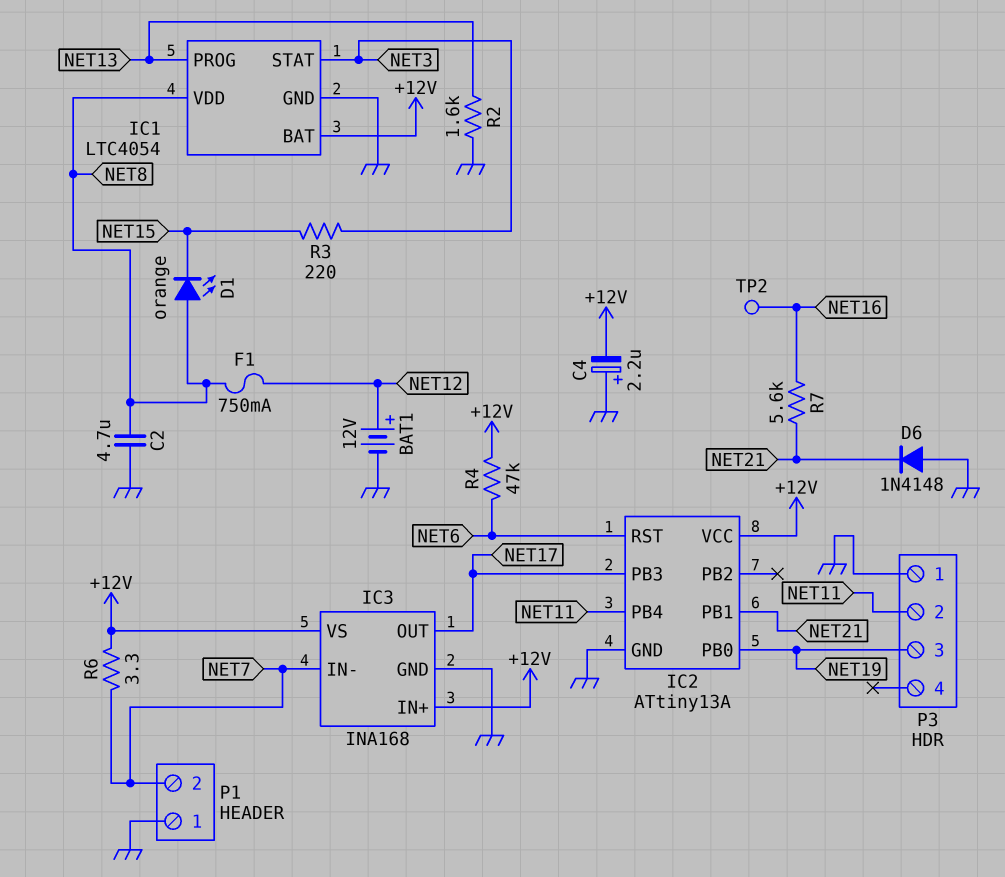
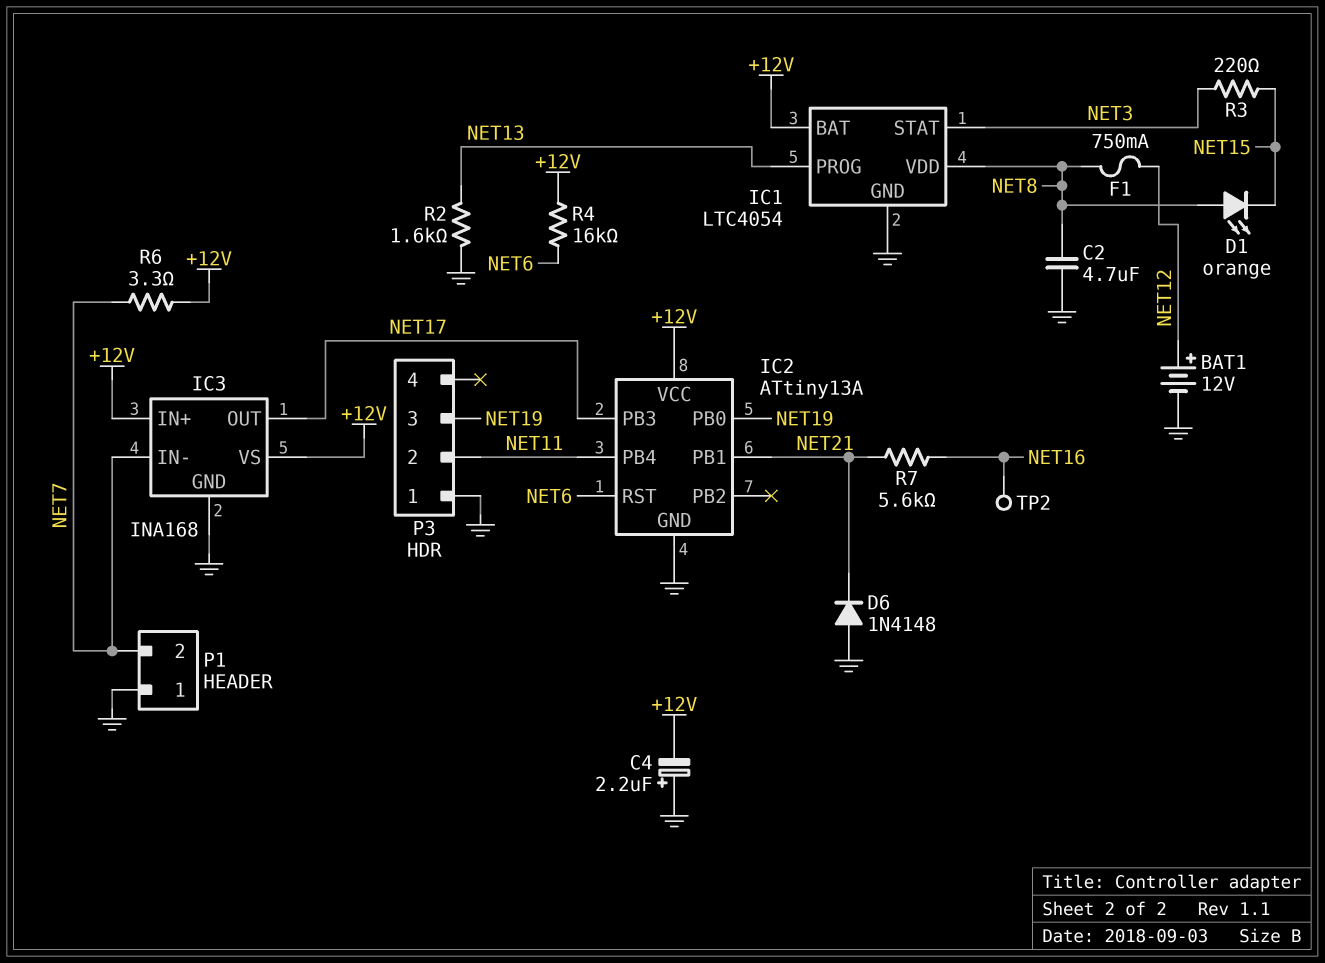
R4: 47k (+12V, NET6) -> 16k (+12V, NET6)

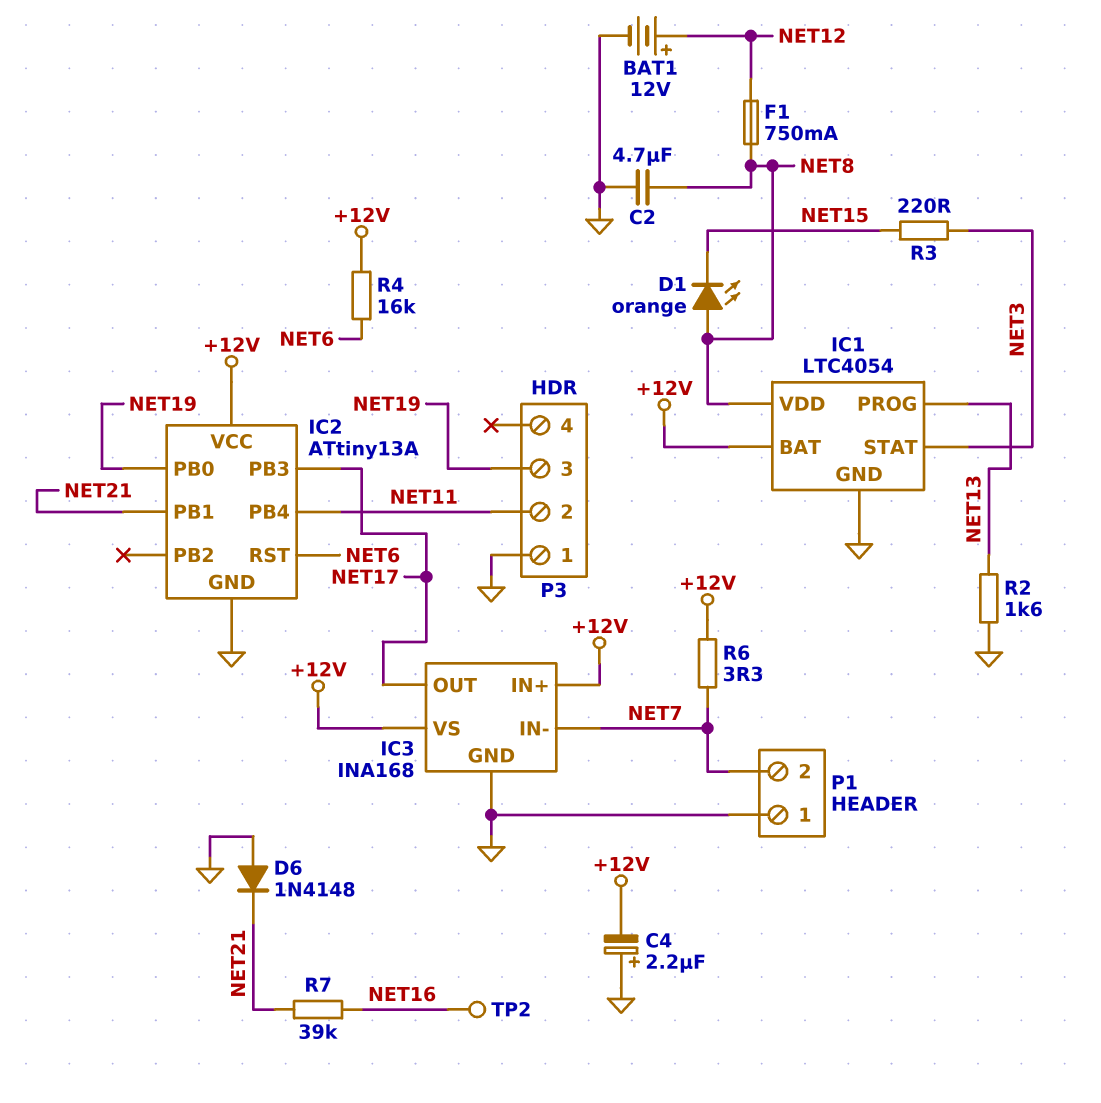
R7: 5.6k (NET16, NET21) -> 39k (NET16, NET21)

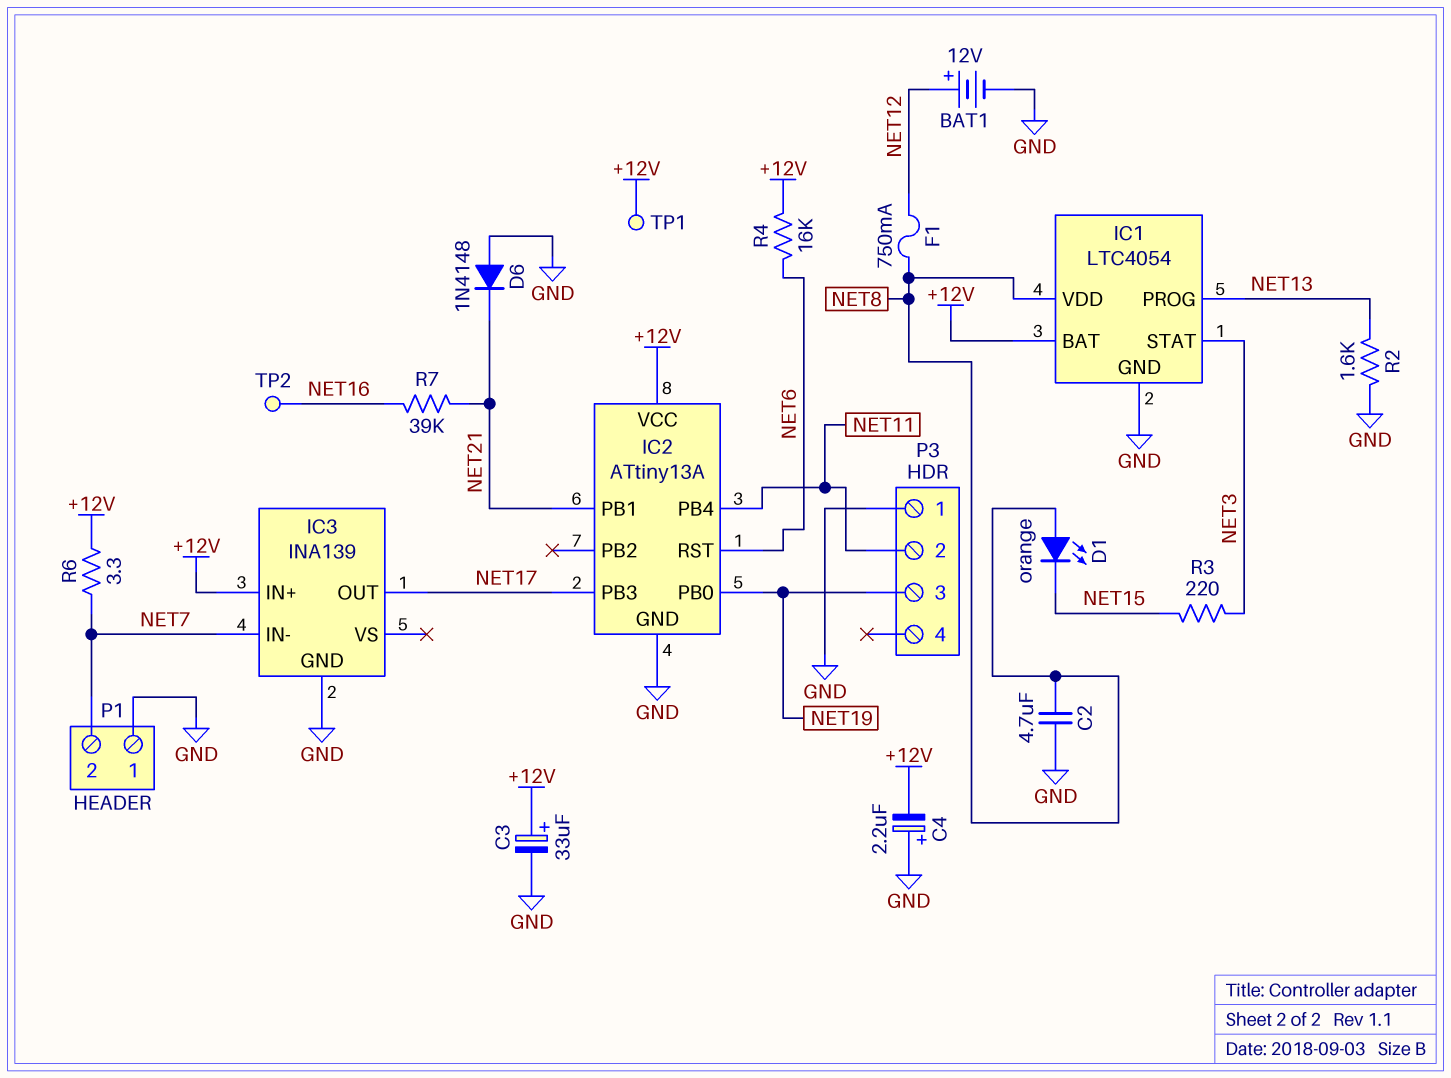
C3: none -> 33uF (plus +12V, minus GND)
IC3: INA168 -> INA139
IC3 pin VS: +12V -> none
TP1: none -> test point (+12V)

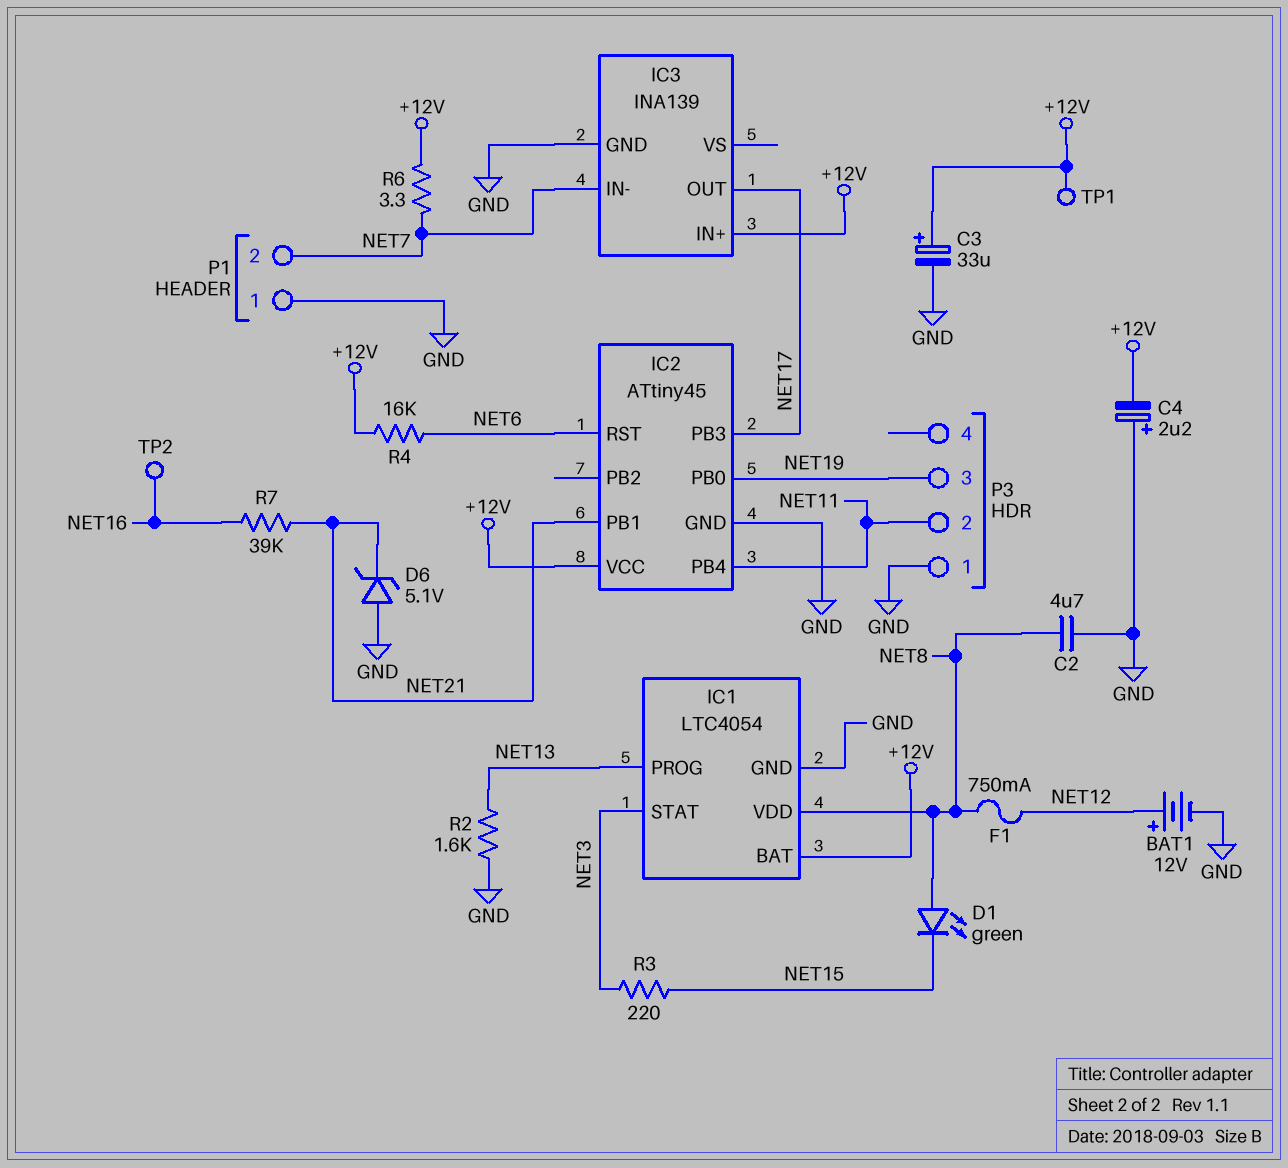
D1: LED orange (A NET8, K NET15) -> LED green (A NET8, K NET15)
D6: diode 1N4148 (A GND, K NET21) -> zener 5.1V (A GND, K NET21)
IC2: ATtiny13A -> ATtiny45

